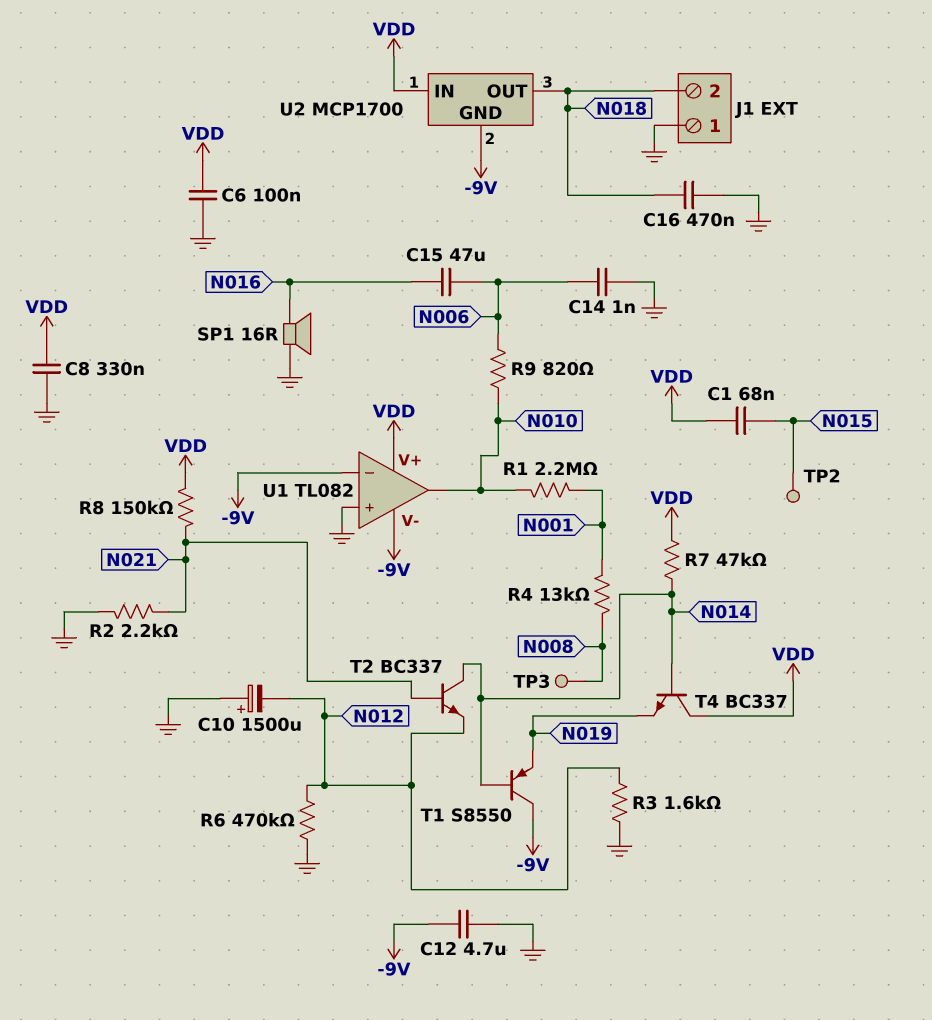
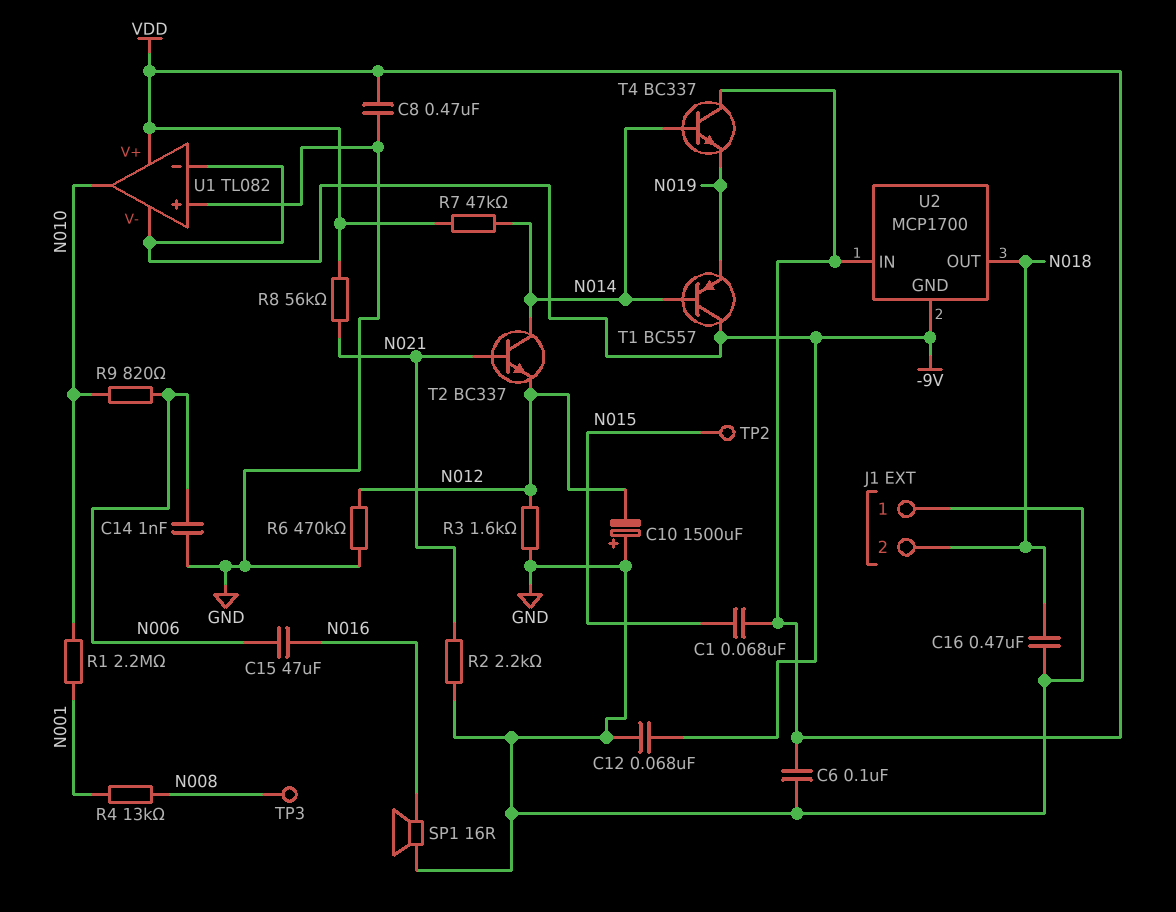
C8: 330nF (GND, VDD) -> 470nF (GND, VDD)
C12: 4.7uF (-9V, GND) -> 68nF (-9V, GND)
R8: 150k (N021, VDD) -> 56k (N021, VDD)
T1: PNP S8550 (B N014, C -9V, E N019) -> PNP BC557 (B N014, C -9V, E N019)

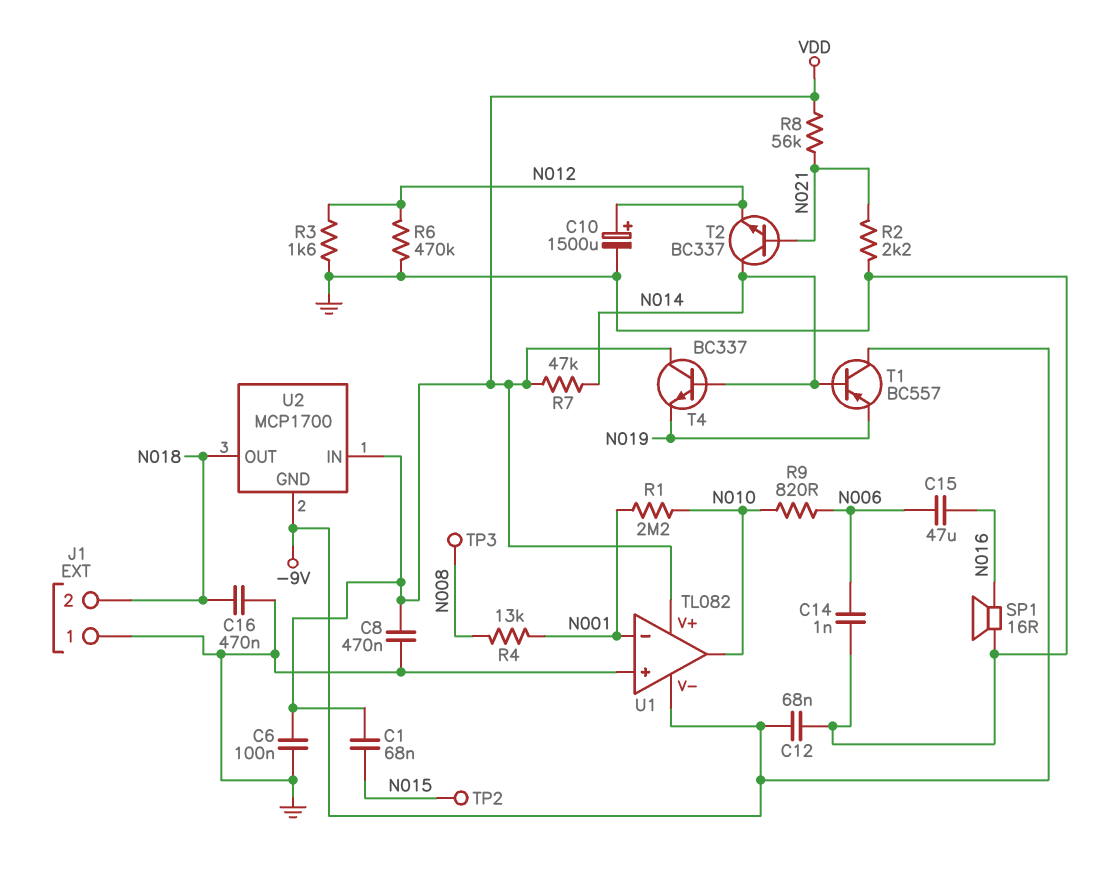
C10: 1500uF (plus GND, minus N012) -> 1500uF (plus N012, minus GND)
U1 pin in-: -9V -> N001

